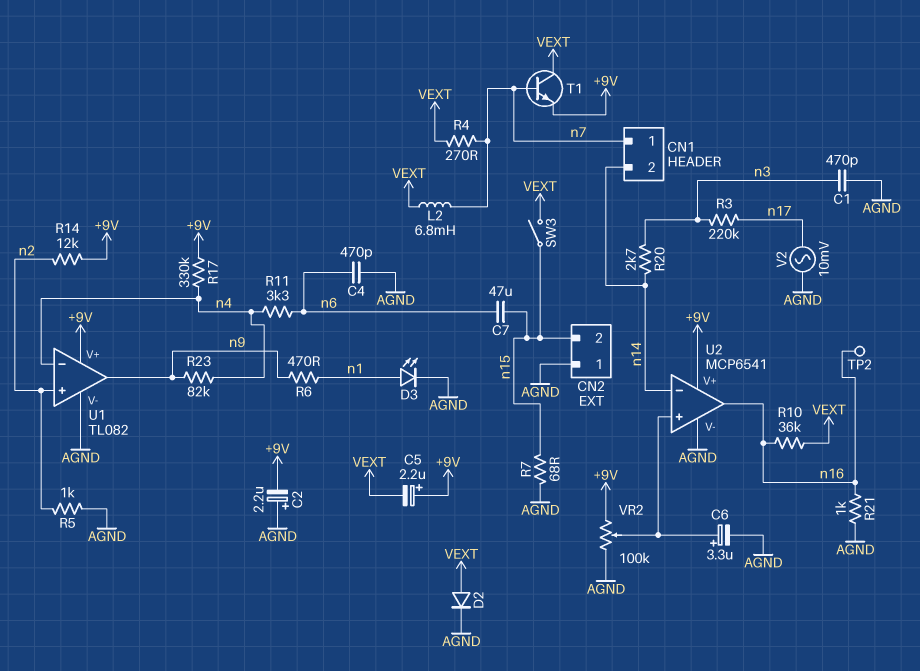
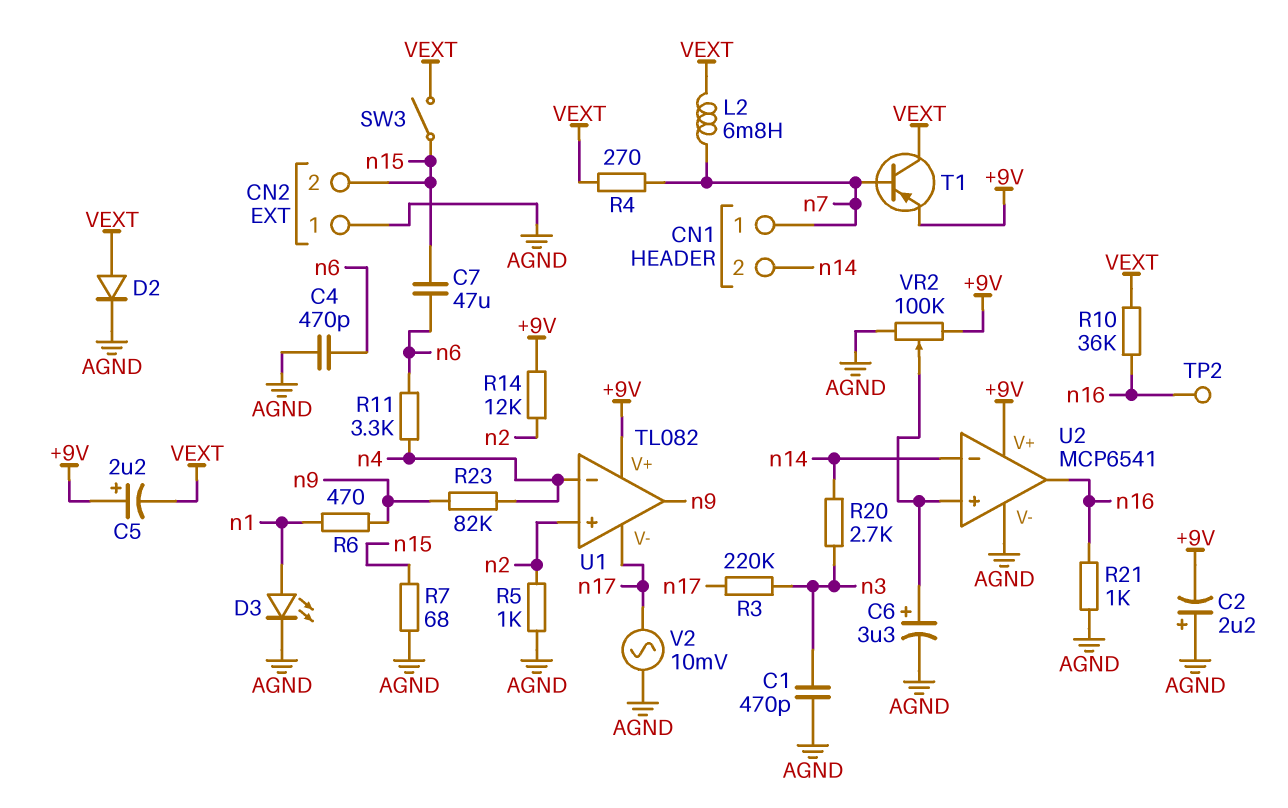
R17: 330k (+9V, n4) -> none
T1: NPN (B n7, C VEXT, E +9V) -> PNP (B n7, C VEXT, E +9V)
U1 pin V-: AGND -> n17

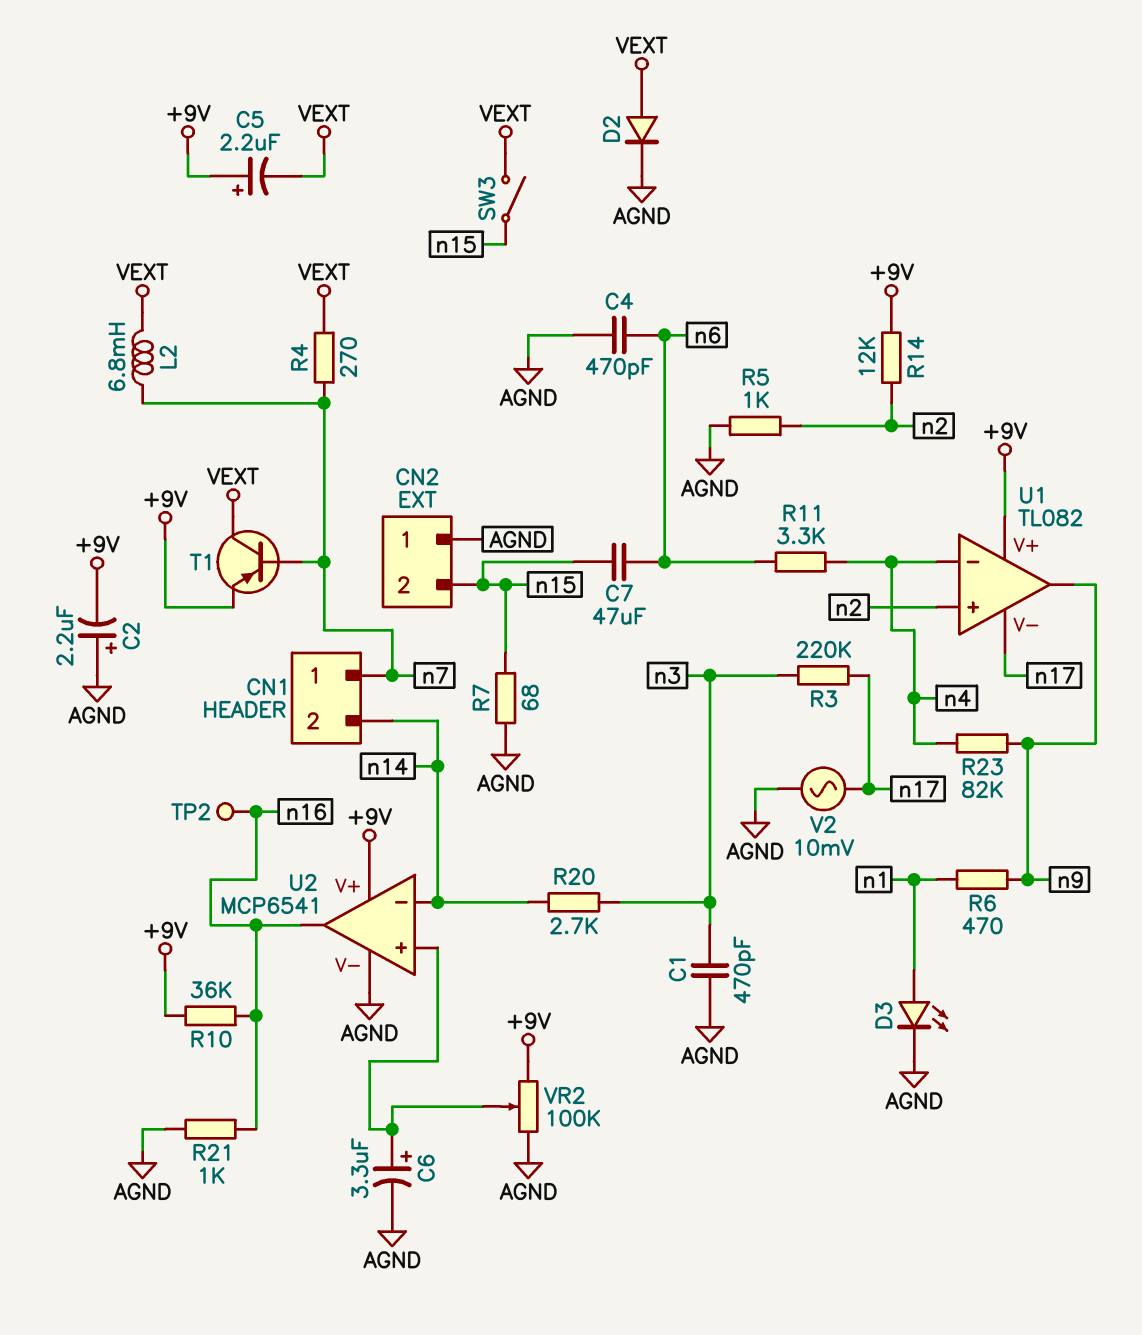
R10: 36k (VEXT, n16) -> 36k (+9V, n16)

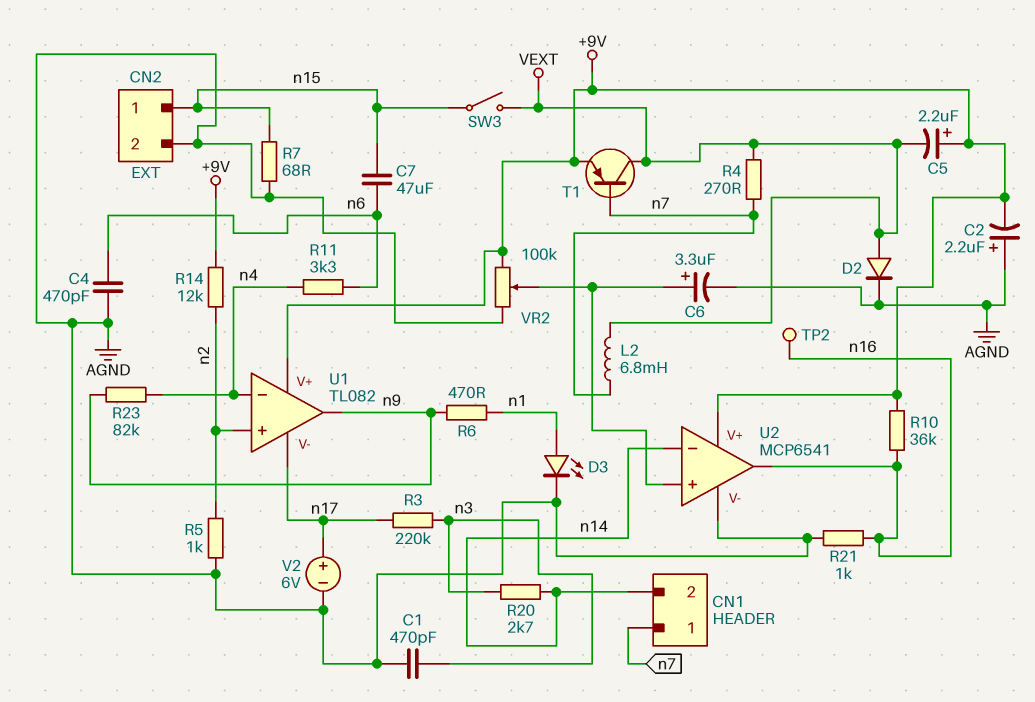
CN2 pin 1: AGND -> n15
CN2 pin 2: n15 -> AGND
V2: AC 10mV (AGND, n17) -> 6V (plus n17, minus AGND)

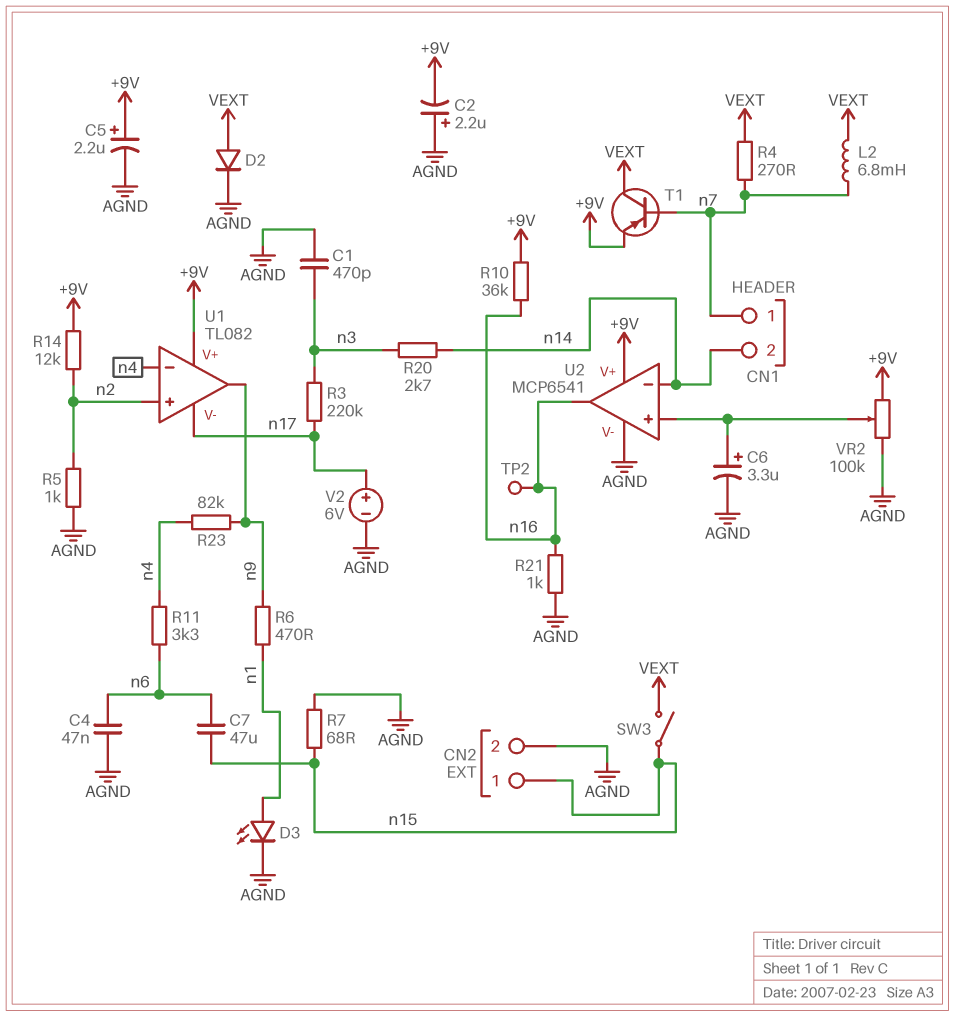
C4: 470pF (AGND, n6) -> 47nF (AGND, n6)
C5: 2.2uF (plus +9V, minus VEXT) -> 2.2uF (plus +9V, minus AGND)

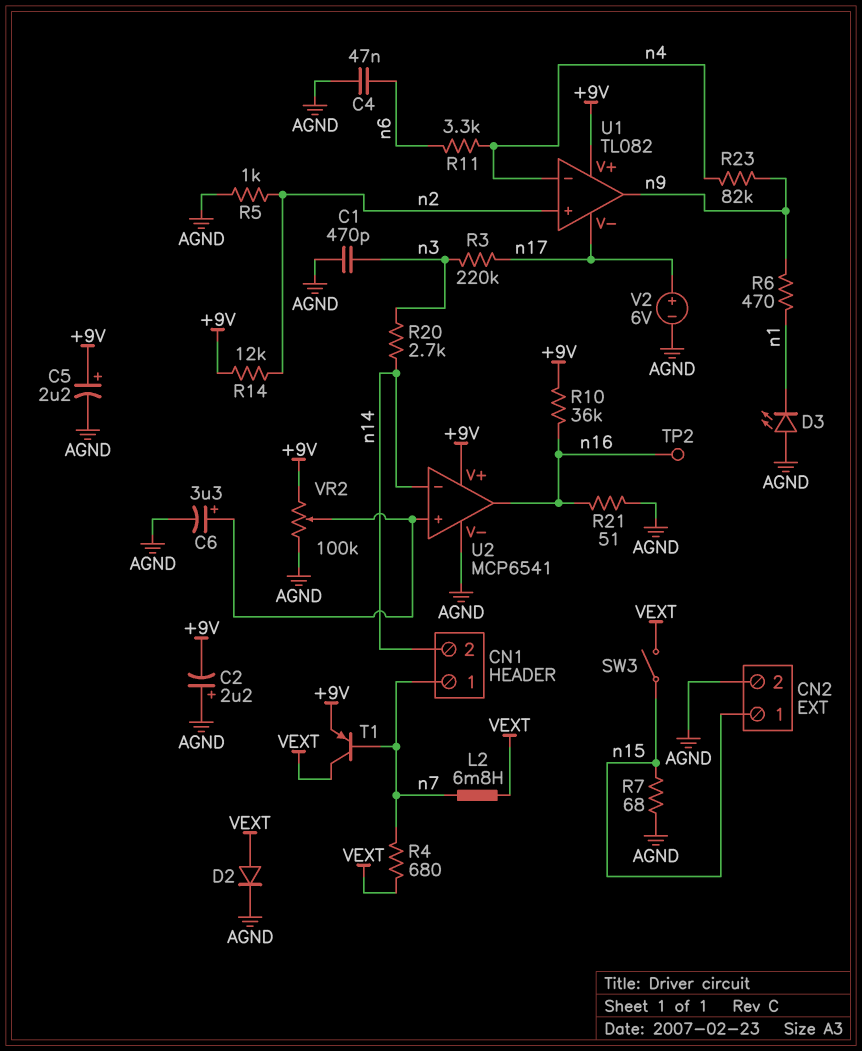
C7: 47uF (n6, n15) -> none
D3: LED (A n1, K AGND) -> LED (A AGND, K n1)
R4: 270 (VEXT, n7) -> 680 (VEXT, n7)
R21: 1k (AGND, n16) -> 51 (AGND, n16)

